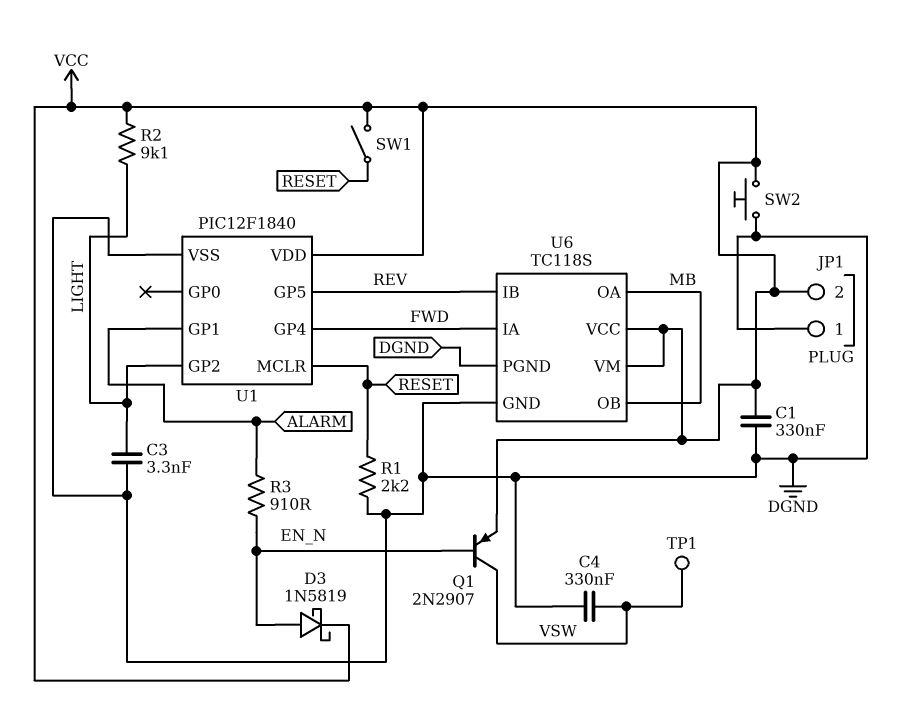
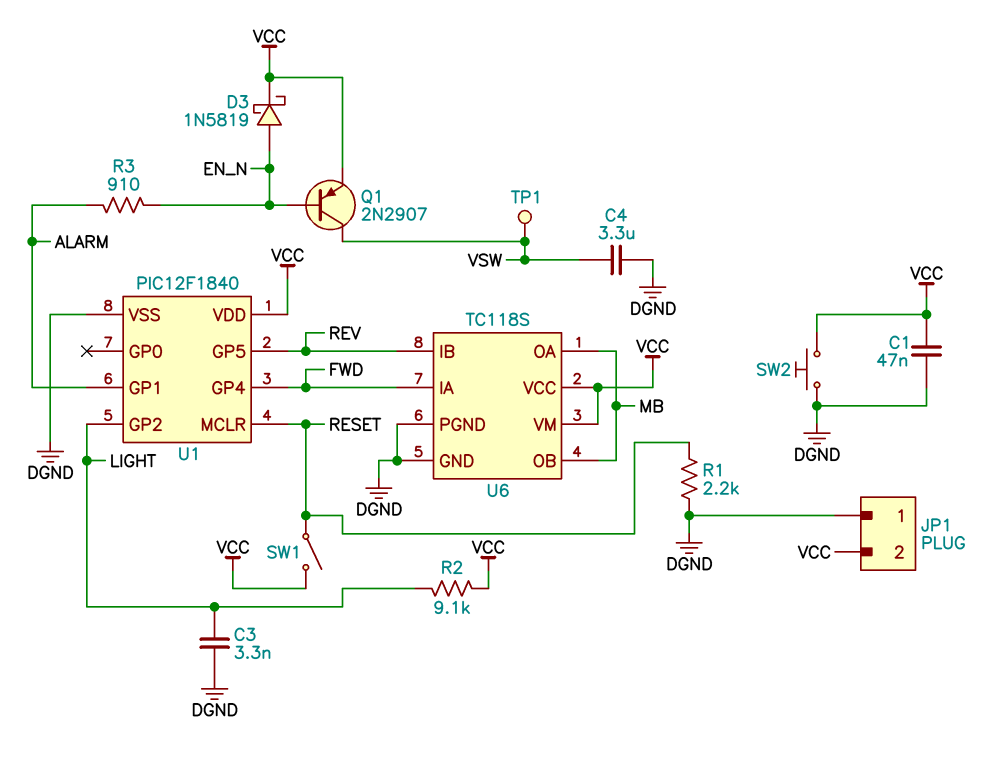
C1: 330nF (DGND, VCC) -> 47nF (DGND, VCC)
C4: 330nF (DGND, VSW) -> 3.3uF (DGND, VSW)

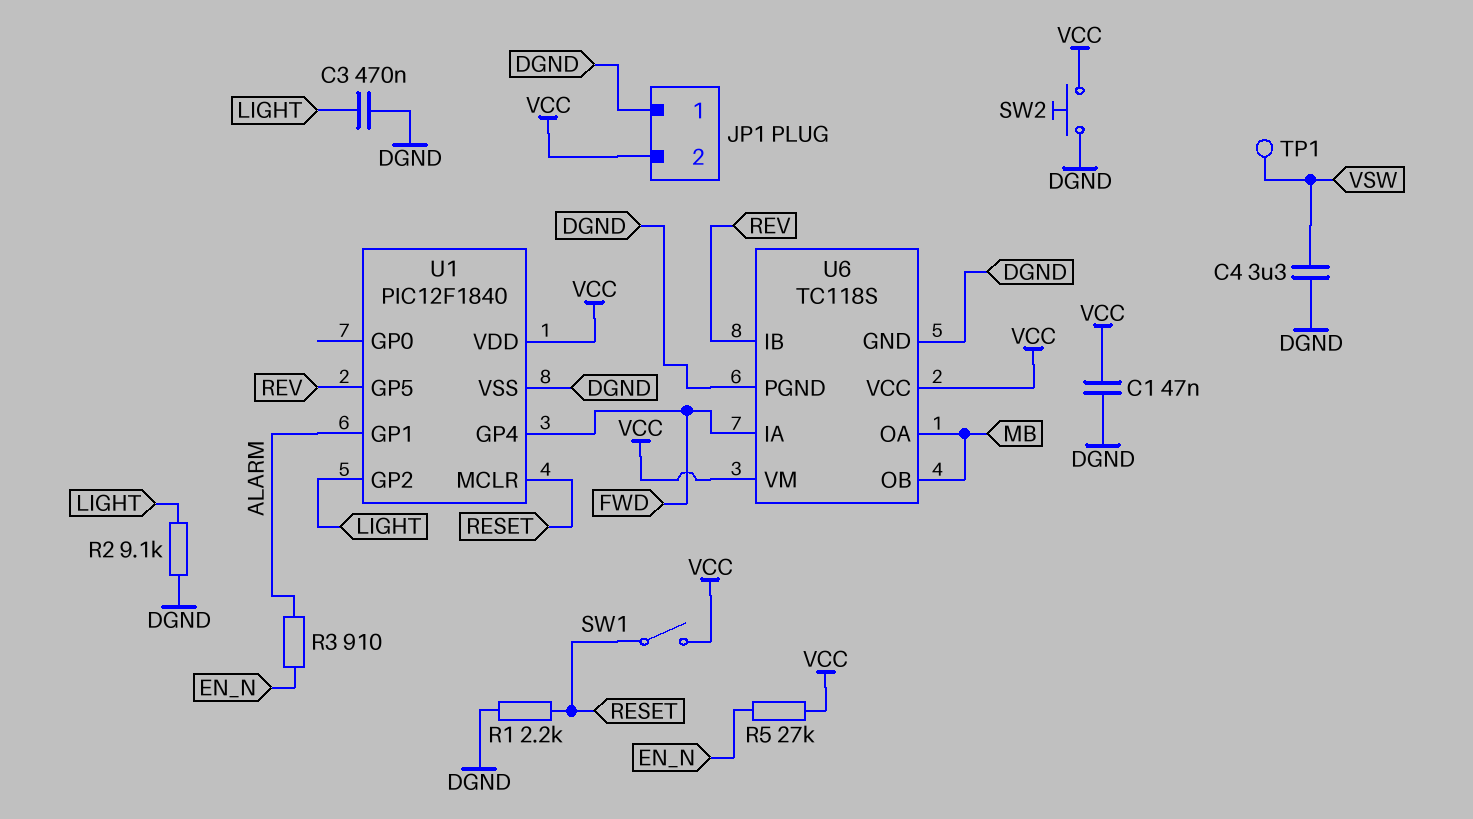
C3: 3.3nF (DGND, LIGHT) -> 470nF (DGND, LIGHT)
D3: schottky 1N5819 (A EN_N, K VCC) -> none
Q1: PNP 2N2907 (B EN_N, C VSW, E VCC) -> none
R2: 9.1k (LIGHT, VCC) -> 9.1k (DGND, LIGHT)
R5: none -> 27k (EN_N, VCC)

